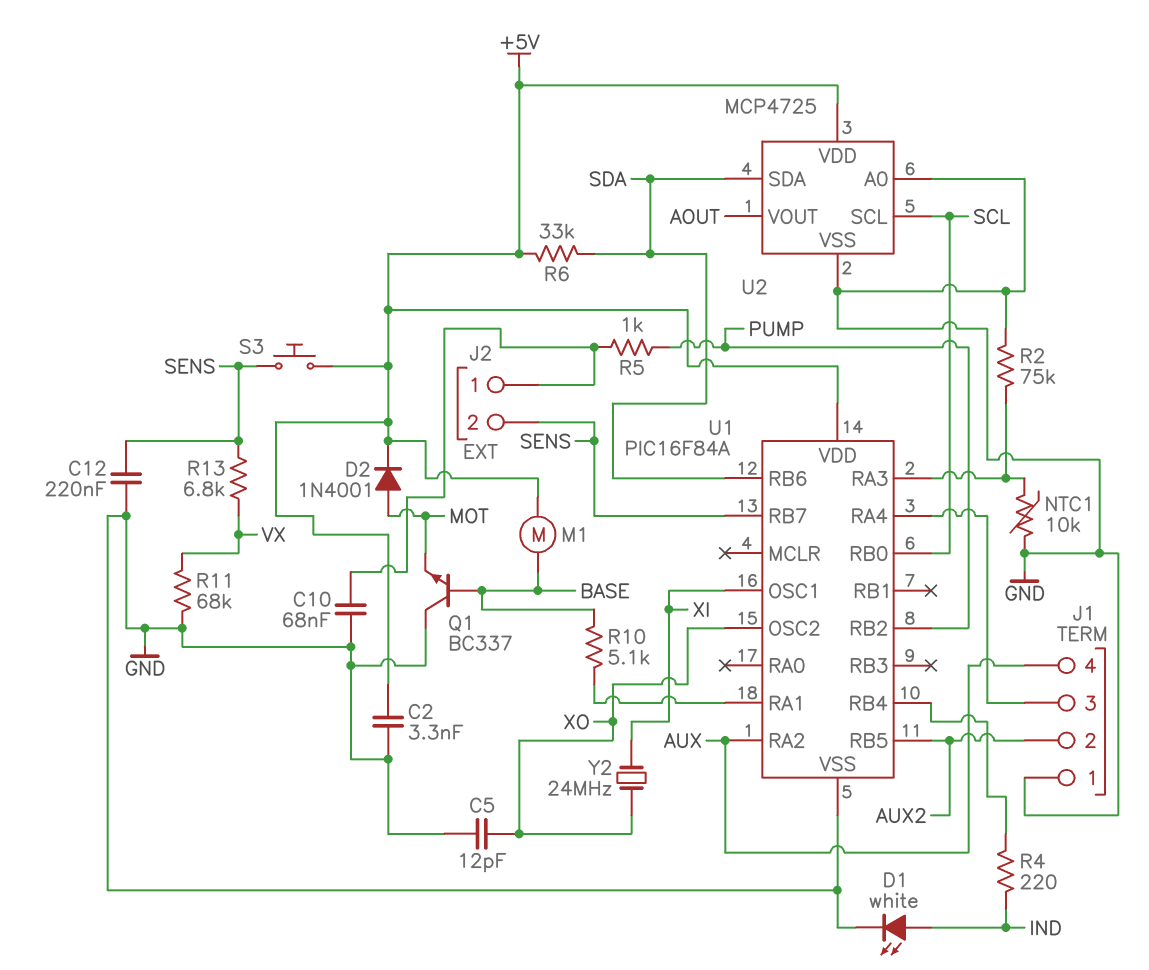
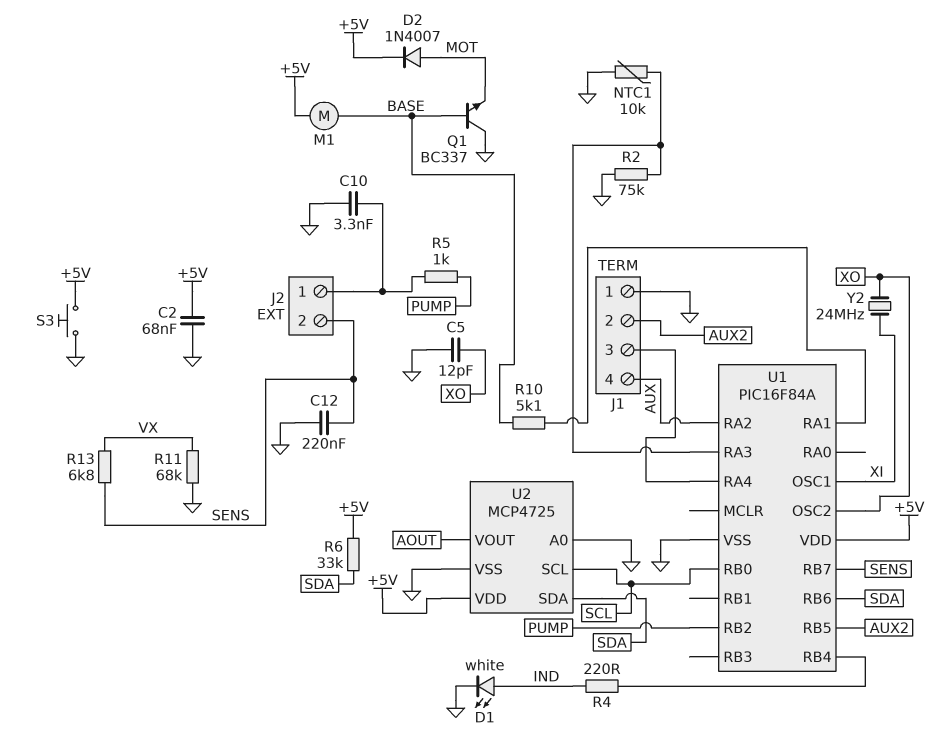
C2: 3.3nF (+5V, GND) -> 68nF (+5V, GND)
C10: 68nF (GND, J2/1) -> 3.3nF (GND, J2/1)
D2: diode 1N4001 (A MOT, K +5V) -> diode 1N4007 (A MOT, K +5V)
S3: button (+5V, SENS) -> button (+5V, GND)

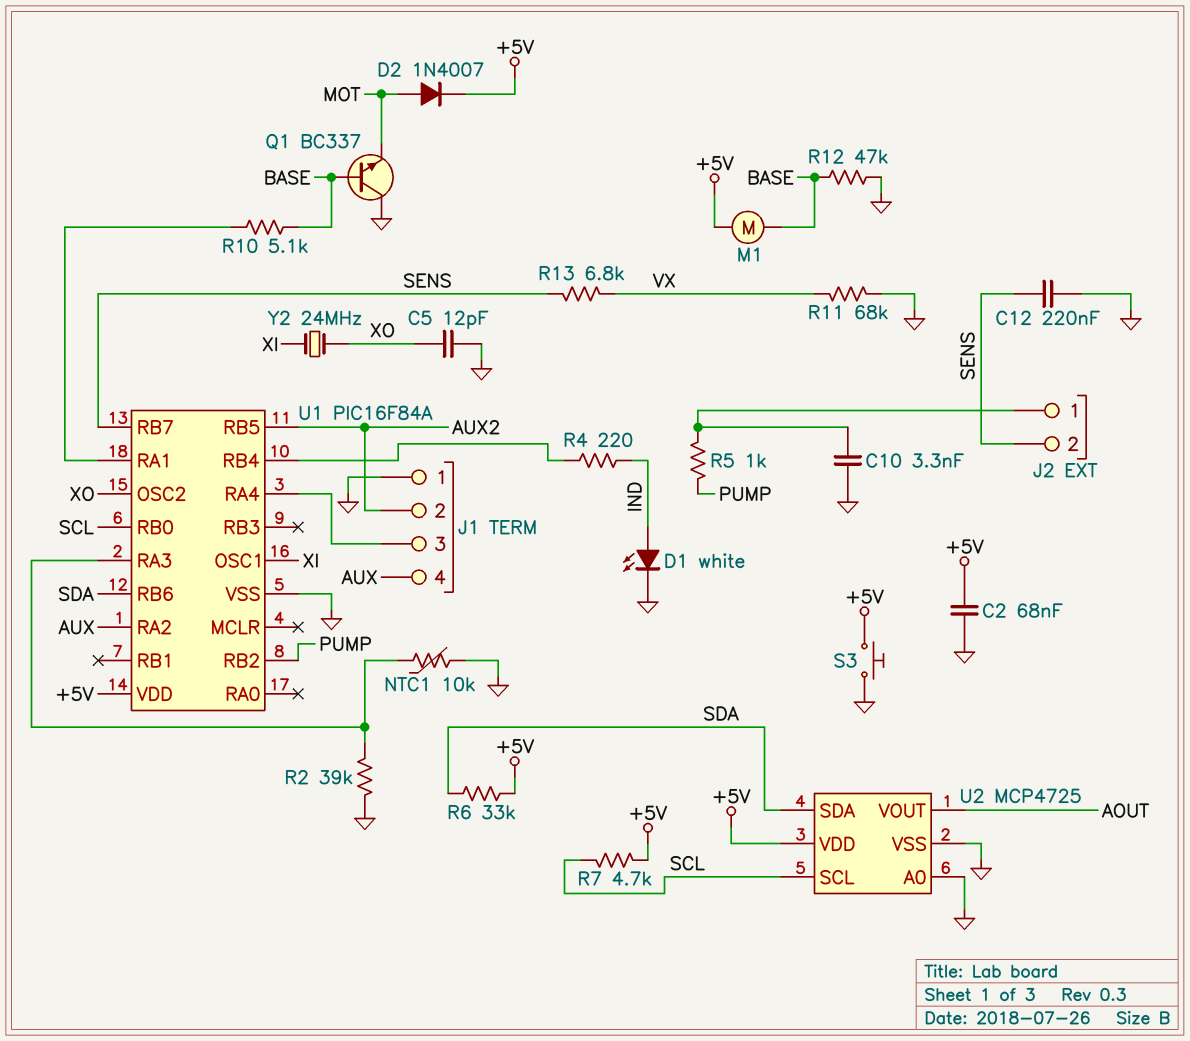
R2: 75k (GND, U1/RA3) -> 39k (GND, U1/RA3)
R7: none -> 4.7k (+5V, SCL)
R12: none -> 47k (BASE, GND)

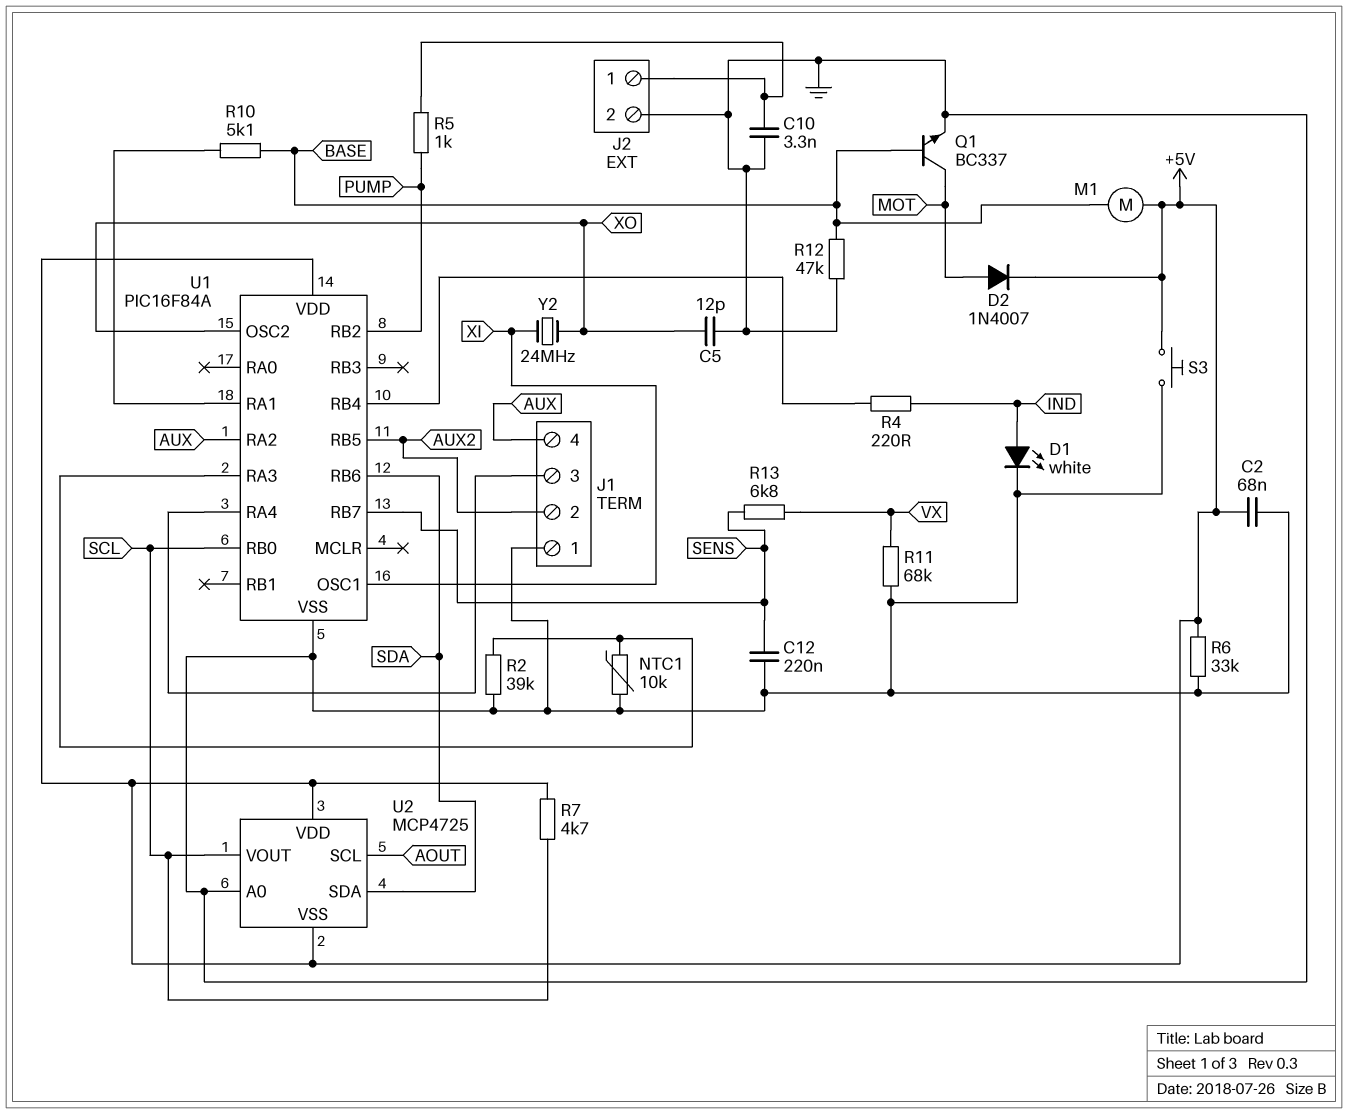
J2 pin 2: SENS -> GND
Q1: NPN BC337 (B BASE, C GND, E MOT) -> NPN BC337 (B BASE, C MOT, E GND)
R6: 33k (+5V, SDA) -> 33k (+5V, GND)
U2 pin SCL: SCL -> AOUT
U2 pin VOUT: AOUT -> SCL
U2 pin VSS: GND -> +5V

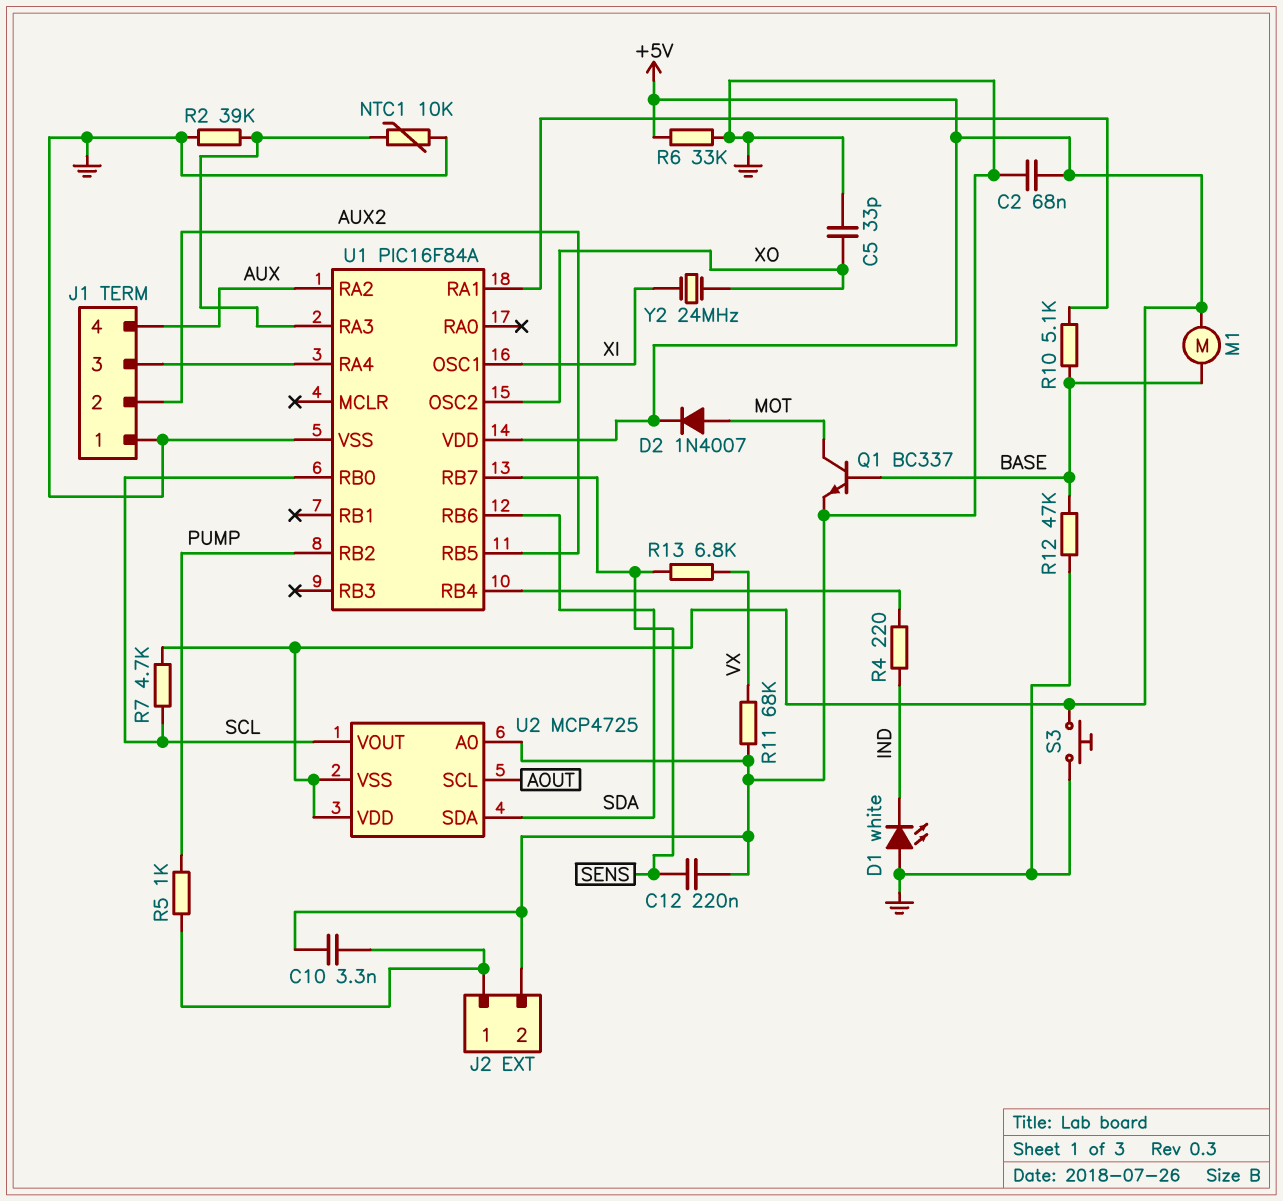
C5: 12pF (GND, XO) -> 33pF (GND, XO)
D1: LED white (A IND, K GND) -> LED white (A GND, K IND)

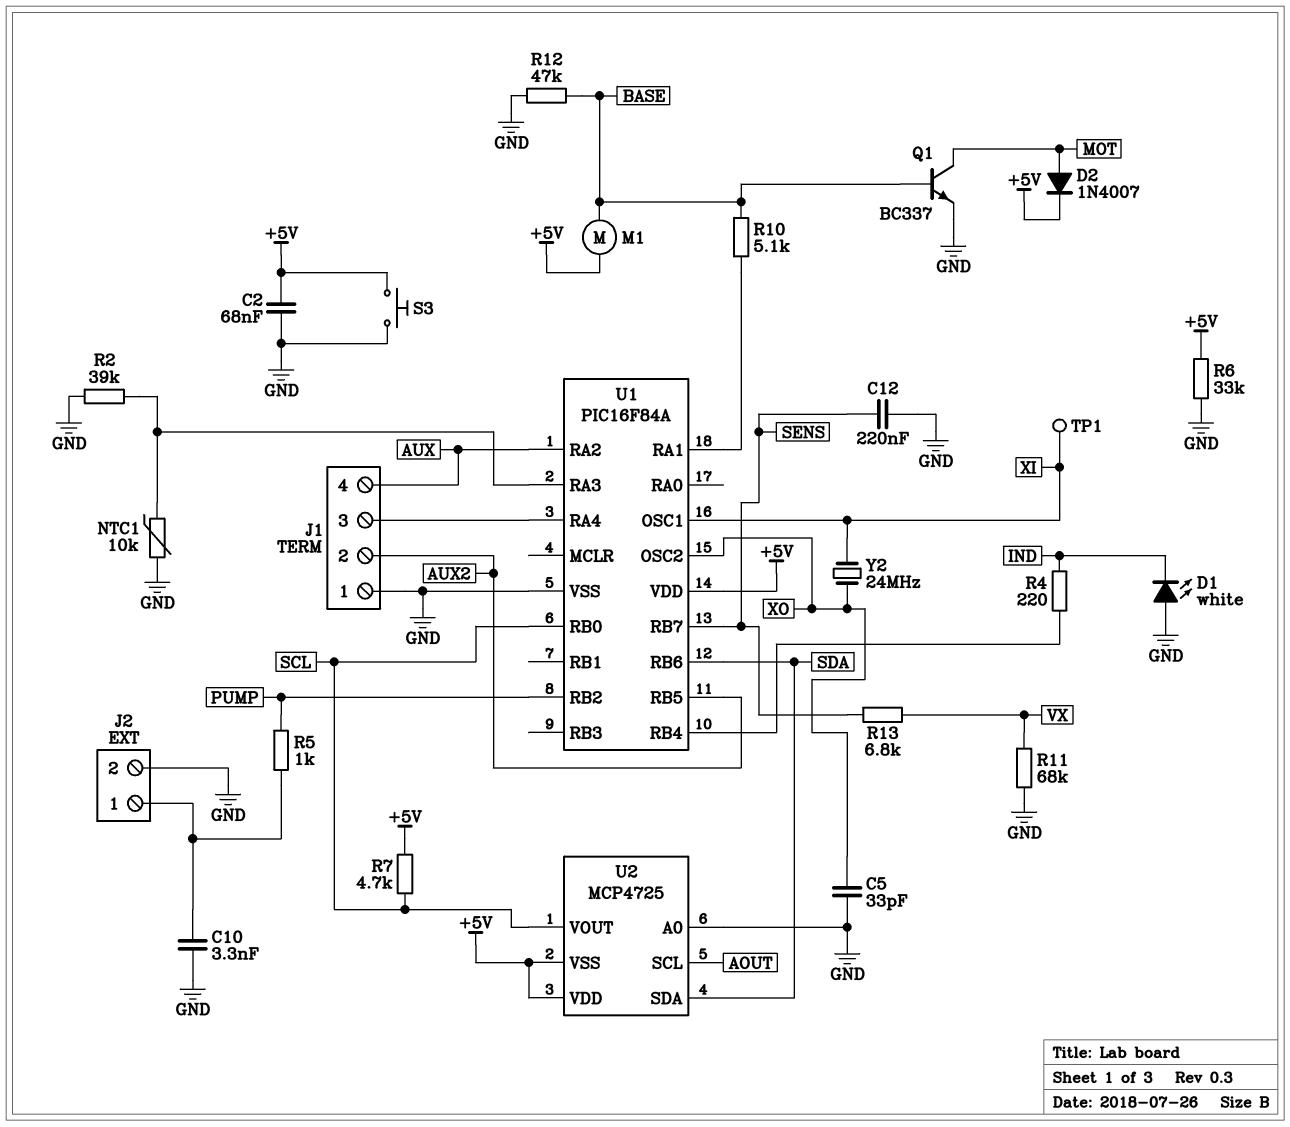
TP1: none -> test point (XI)

